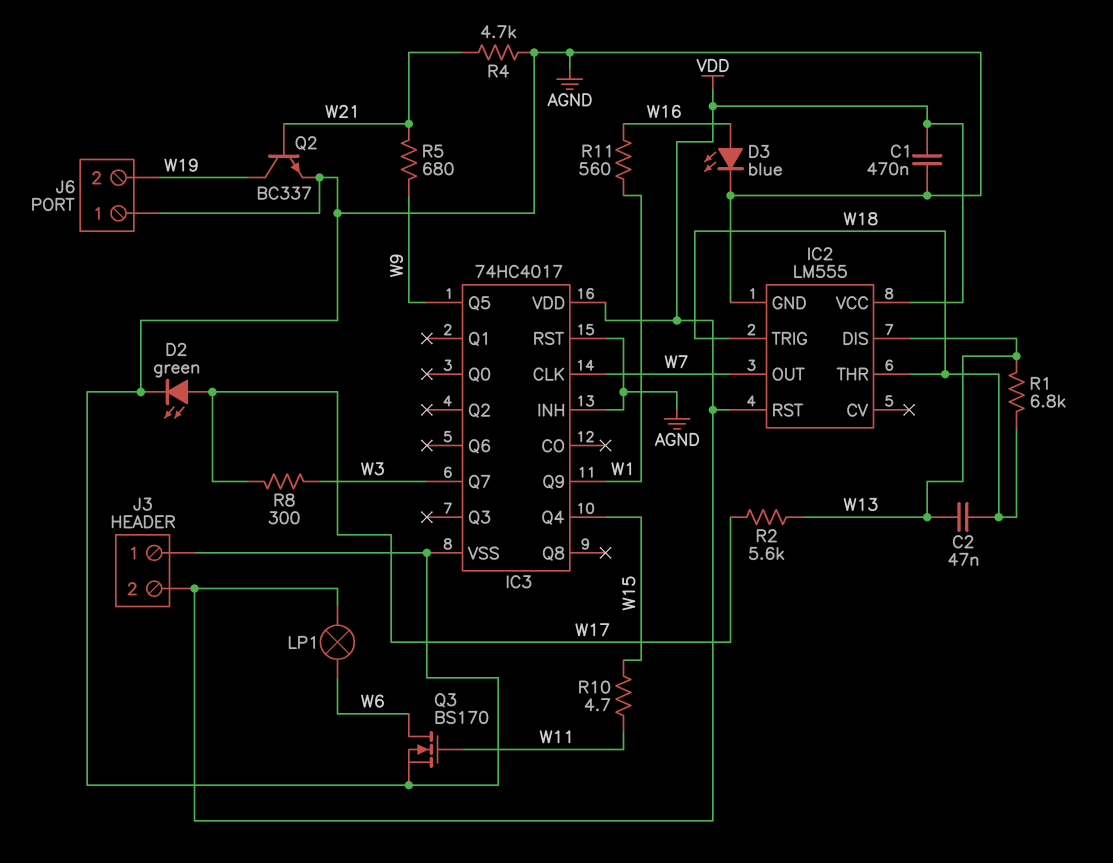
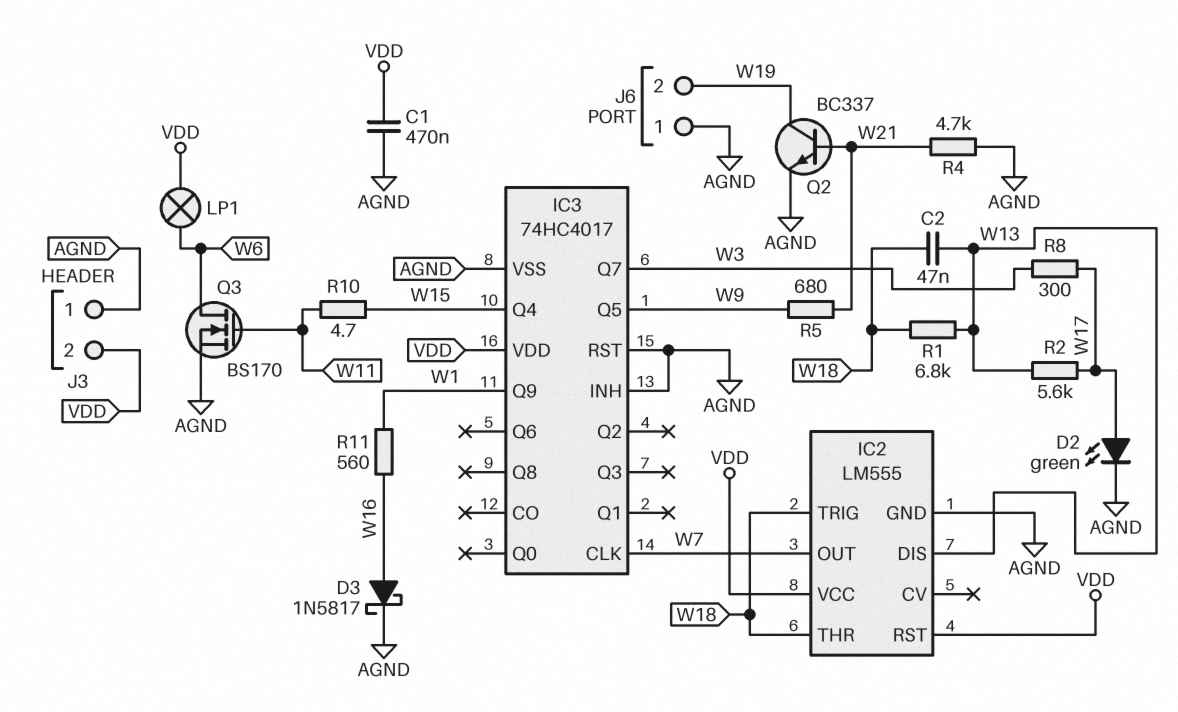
D3: LED blue (A W16, K AGND) -> schottky 1N5817 (A W16, K AGND)

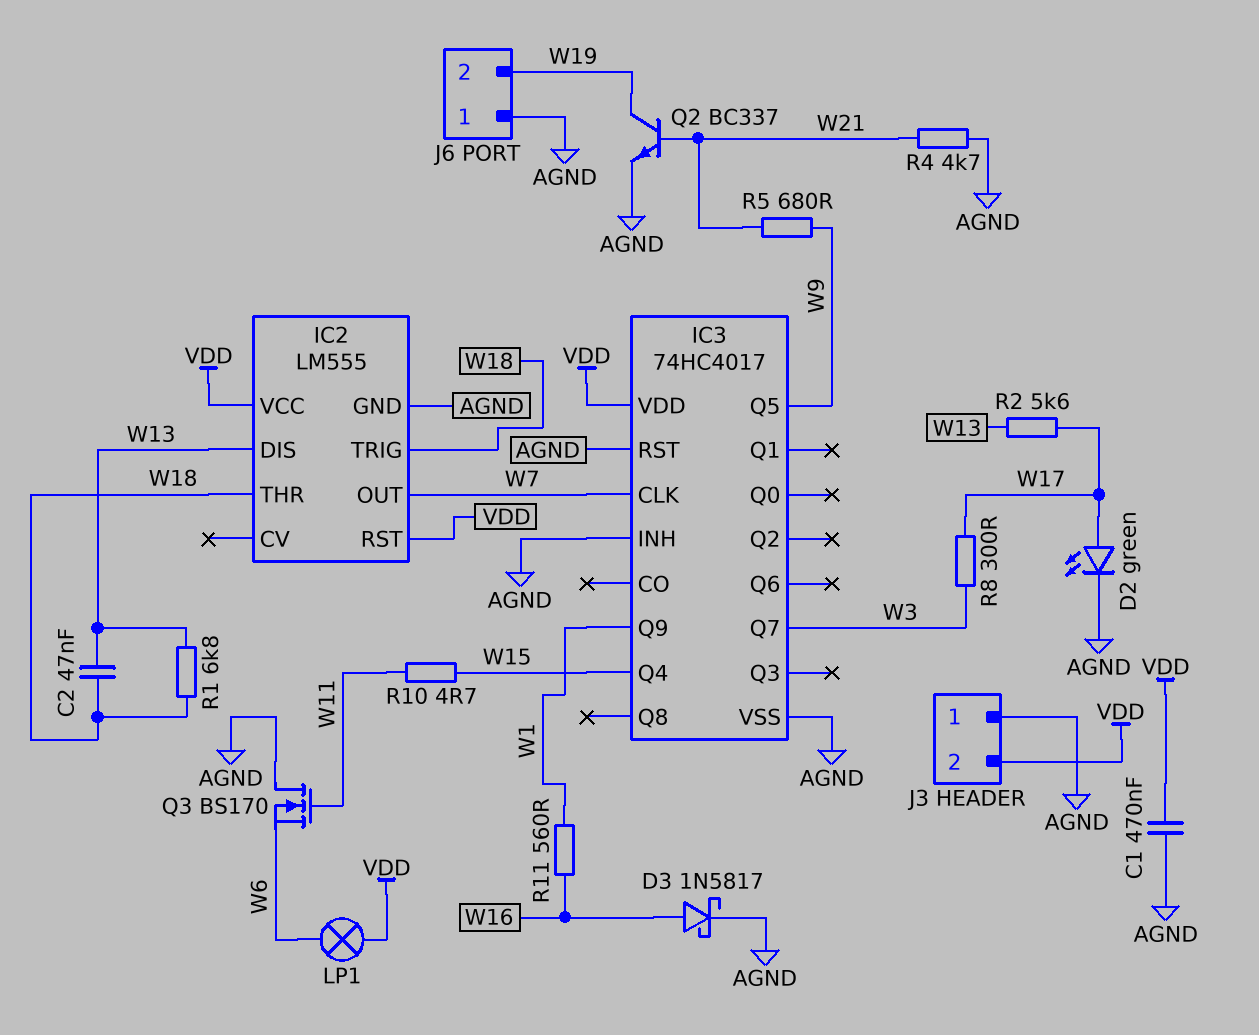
Q3: NMOS BS170 (G W11, D W6, S AGND) -> NMOS BS170 (G W11, D AGND, S W6)

